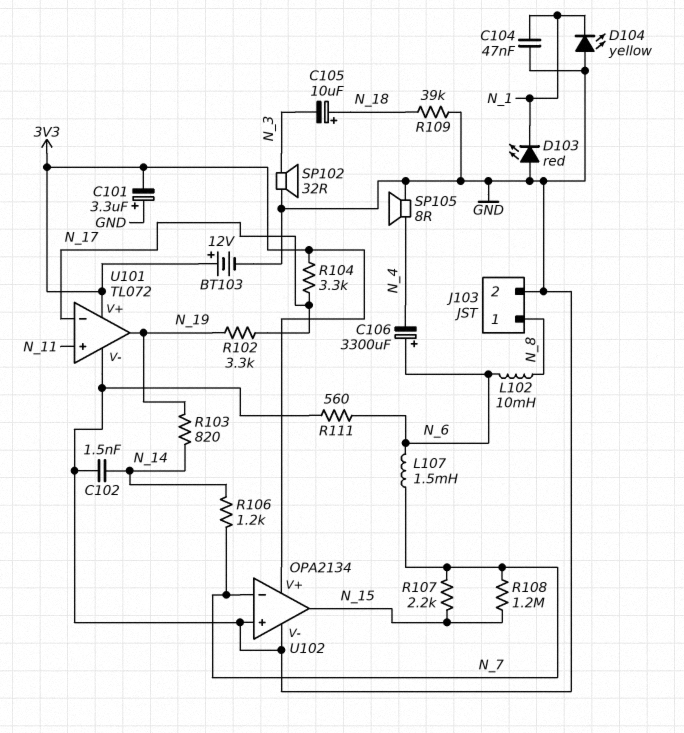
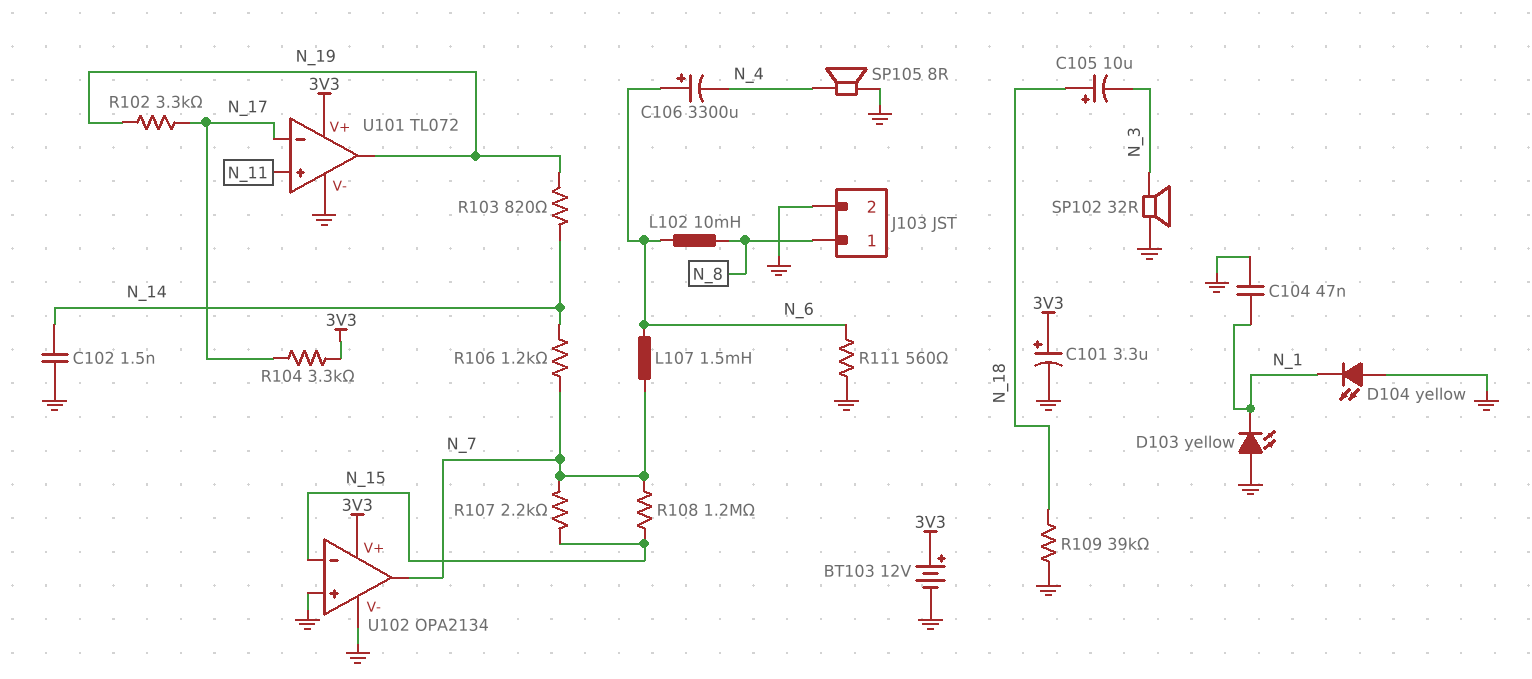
C101: 3.3uF (plus GND, minus 3V3) -> 3.3uF (plus 3V3, minus GND)
D103: LED red (A GND, K N_1) -> LED yellow (A GND, K N_1)
U102 pin in-: N_7 -> N_15
U102 pin out: N_15 -> N_7

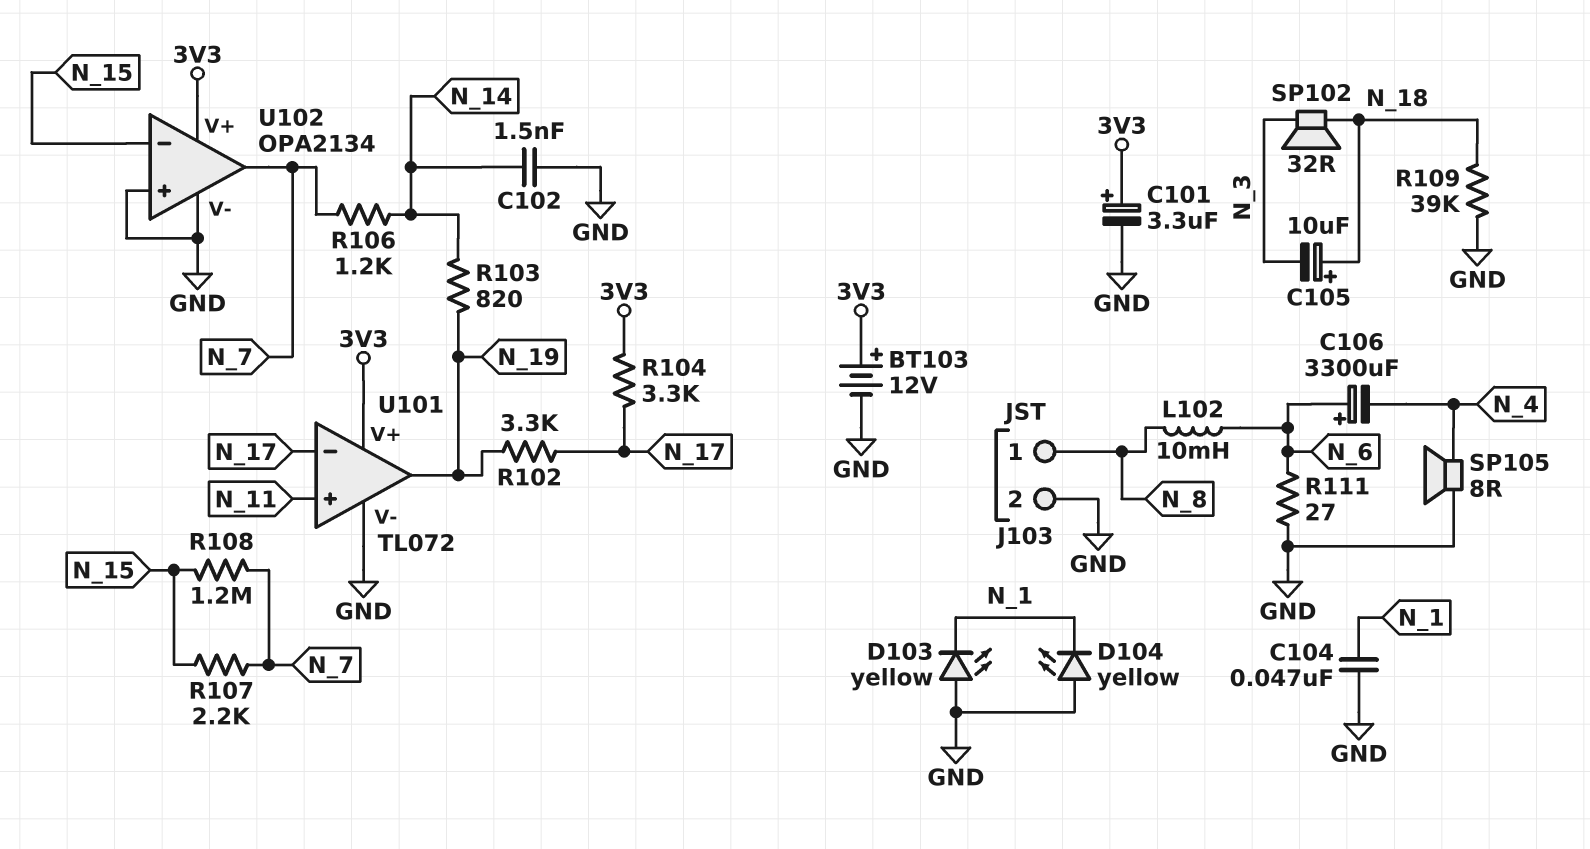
L107: 1.5mH (N_6, N_7) -> none
R111: 560 (GND, N_6) -> 27 (GND, N_6)
SP102: speaker 32R (GND, N_3) -> speaker 32R (N_3, N_18)

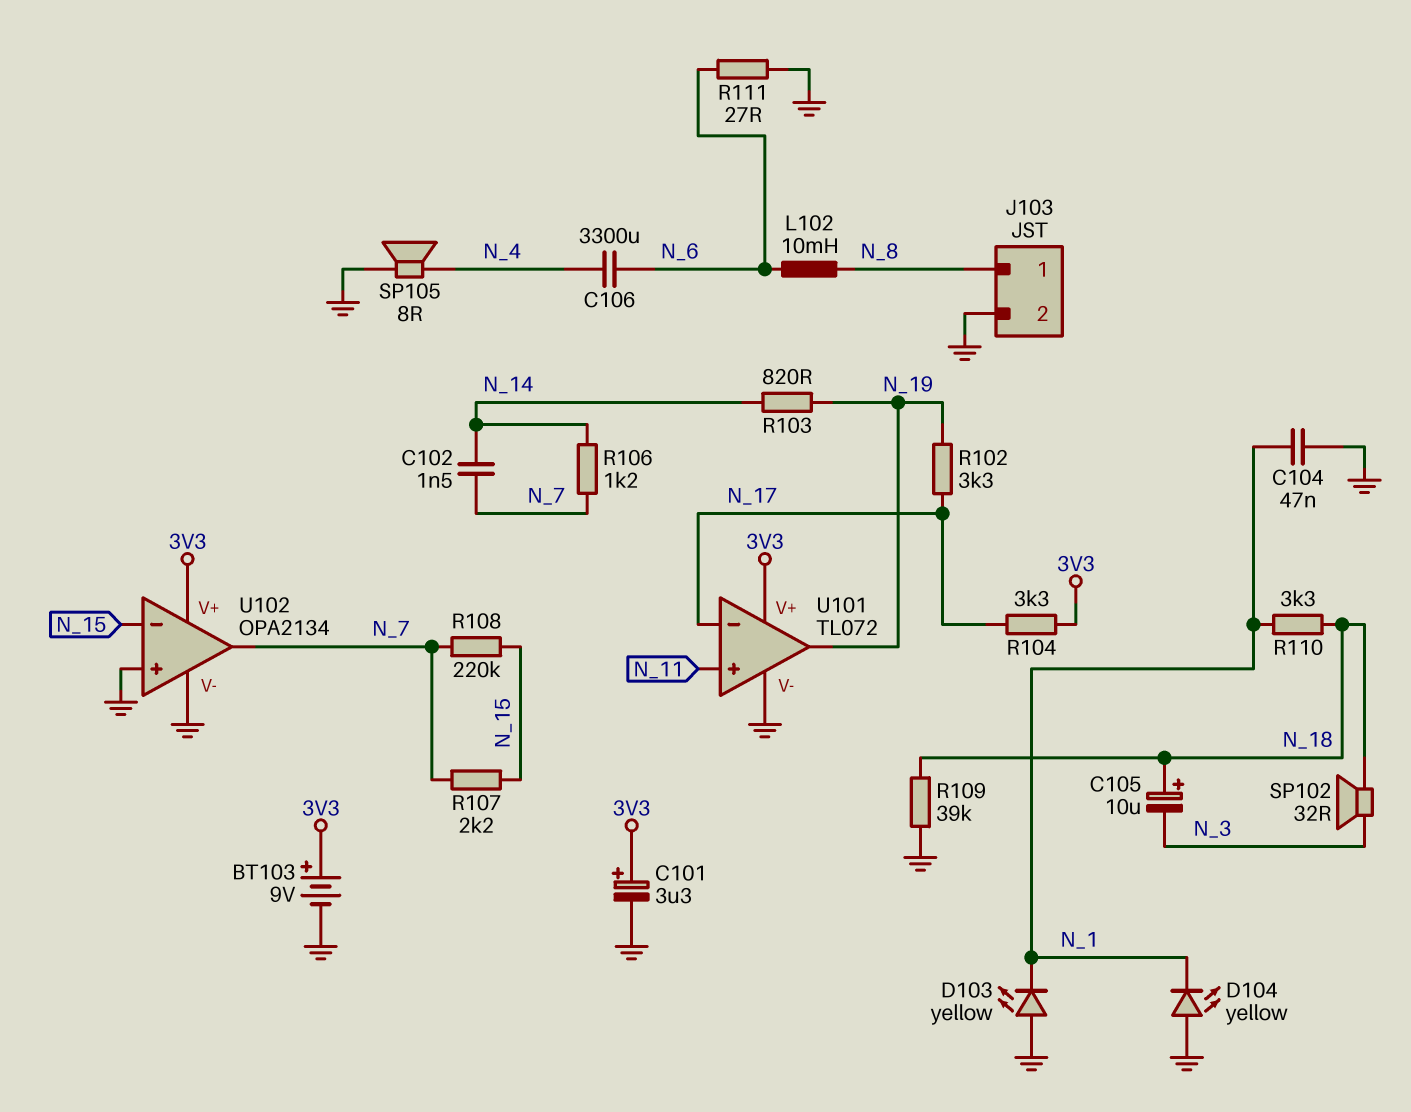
BT103: 12V (plus 3V3, minus GND) -> 9V (plus 3V3, minus GND)
C102: 1.5nF (GND, N_14) -> 1.5nF (N_7, N_14)
C106: 3300uF (plus N_6, minus N_4) -> 3300uF (N_4, N_6)
R108: 1.2M (N_7, N_15) -> 220k (N_7, N_15)
R110: none -> 3.3k (N_1, N_18)

